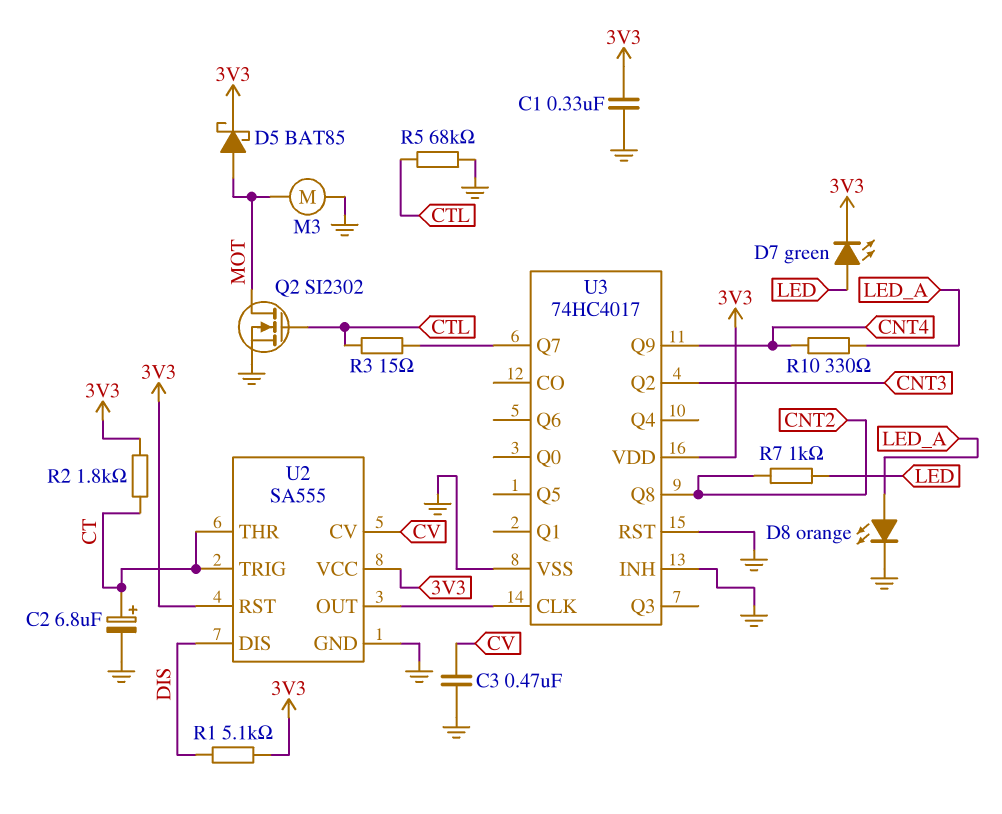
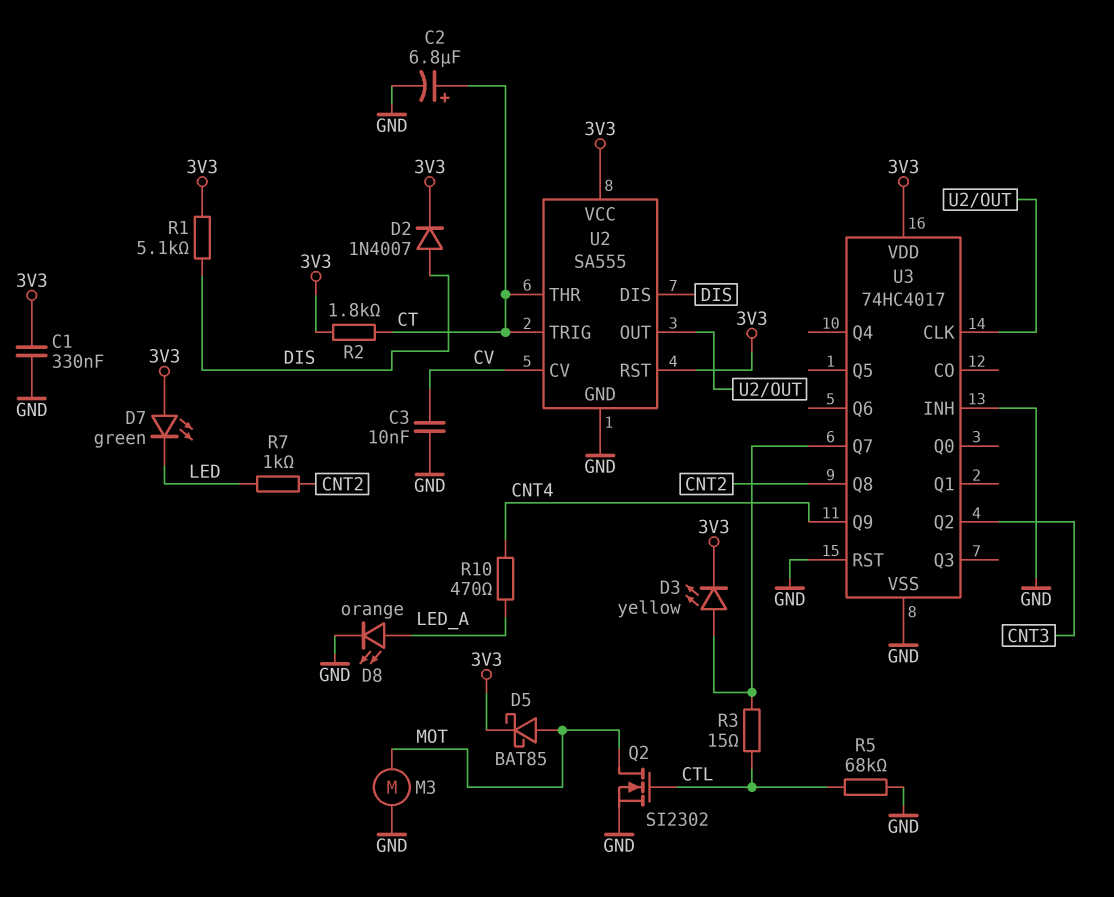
C3: 470nF (CV, GND) -> 10nF (CV, GND)
D2: none -> diode 1N4007 (A DIS, K 3V3)
D3: none -> LED yellow (A U3/Q7, K 3V3)
D7: LED green (A LED, K 3V3) -> LED green (A 3V3, K LED)
R10: 330 (CNT4, LED_A) -> 470 (CNT4, LED_A)

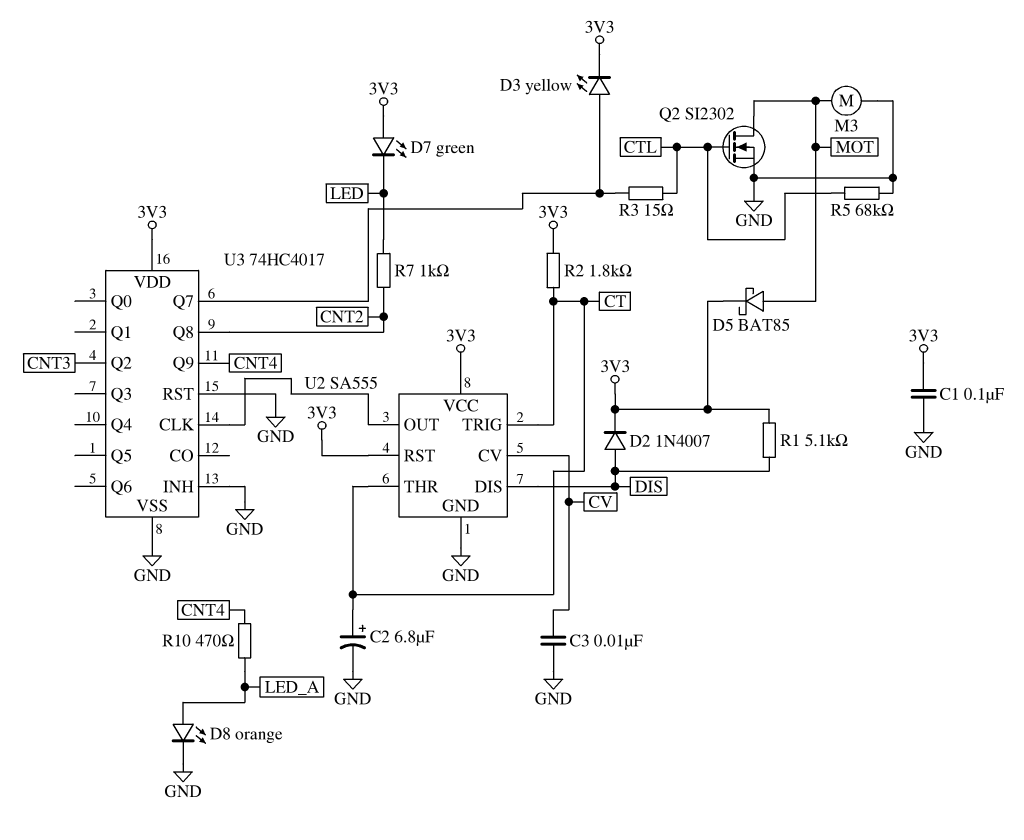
C1: 330nF (3V3, GND) -> 100nF (3V3, GND)

